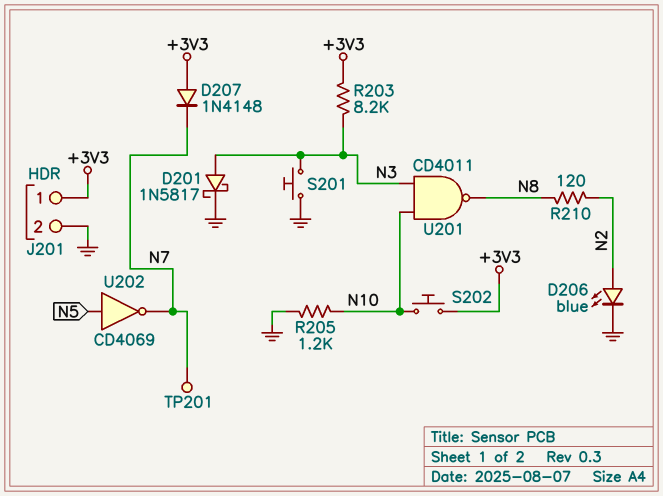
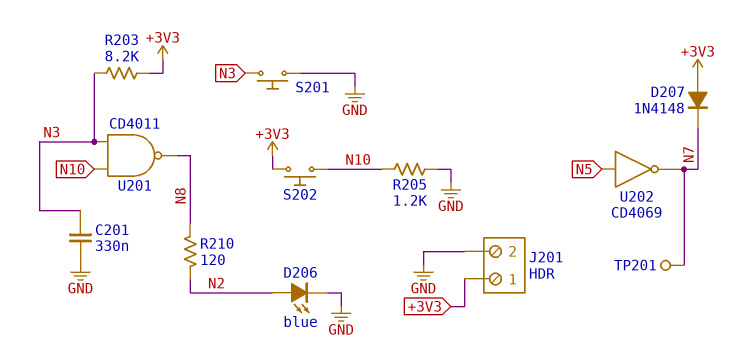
C201: none -> 330nF (GND, N3)
D201: schottky 1N5817 (A N3, K GND) -> none

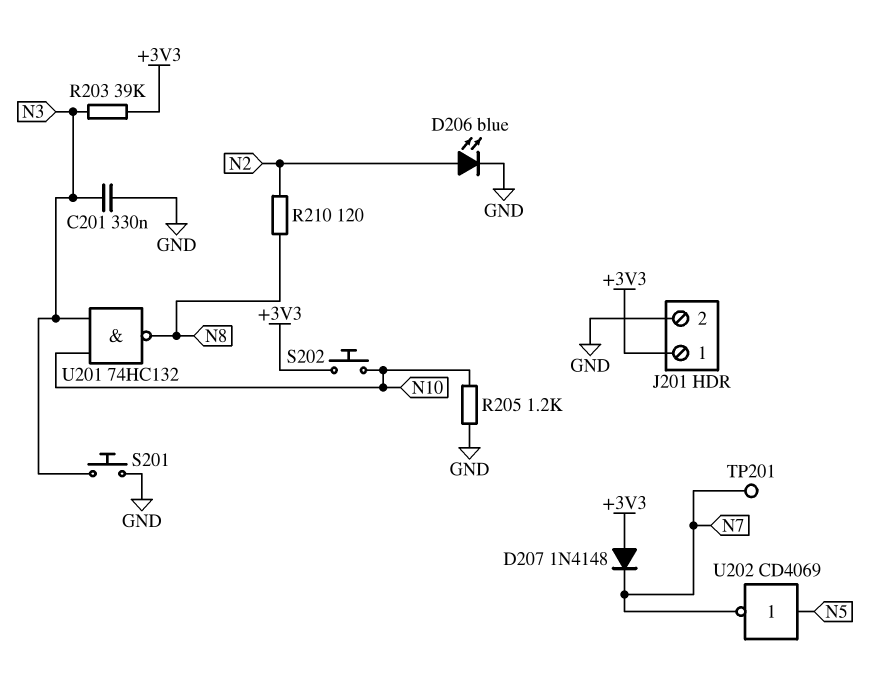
R203: 8.2k (+3V3, N3) -> 39k (+3V3, N3)
U201: NAND CD4011 (in N3, in N10, out N8) -> NAND 74HC132 (in N3, in N10, out N8)

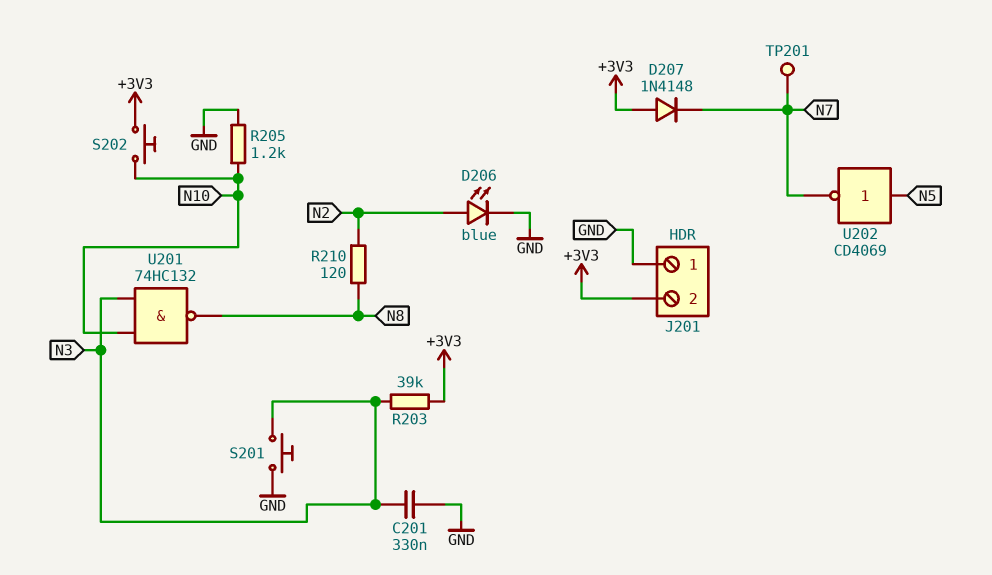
J201 pin 1: +3V3 -> GND
J201 pin 2: GND -> +3V3

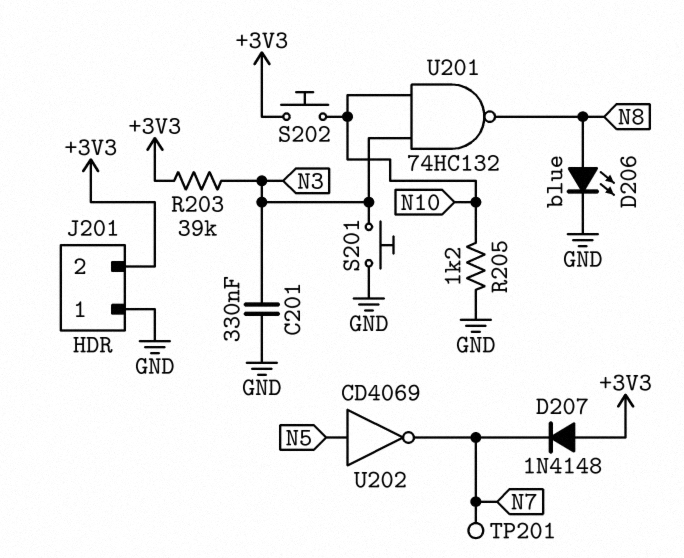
D206: LED blue (A N2, K GND) -> LED blue (A N8, K GND)
R210: 120 (N2, N8) -> none

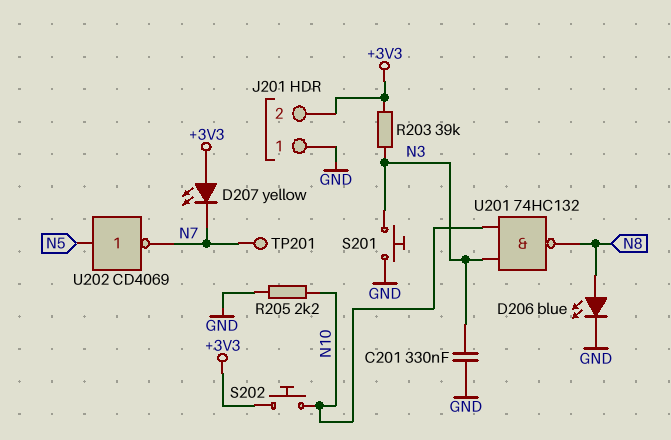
D207: diode 1N4148 (A +3V3, K N7) -> LED yellow (A +3V3, K N7)
R205: 1.2k (GND, N10) -> 2.2k (GND, N10)

